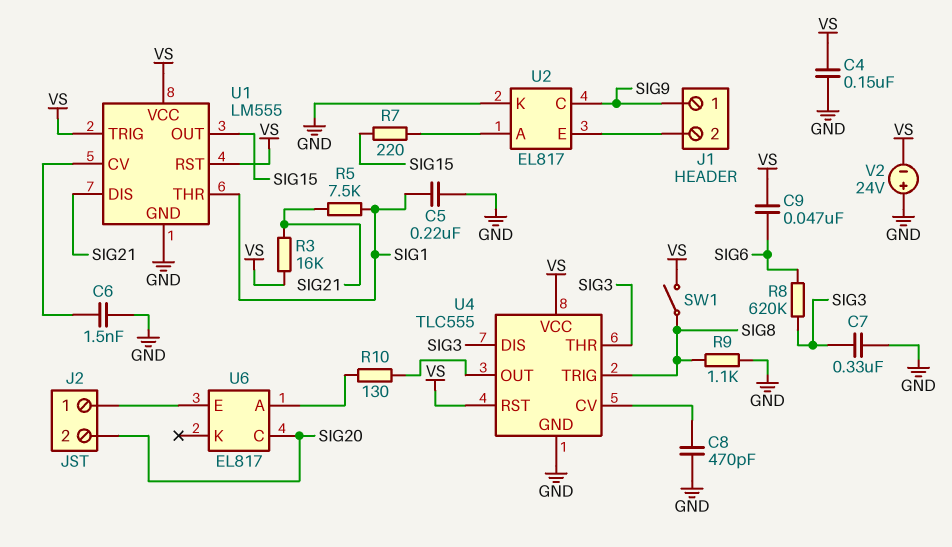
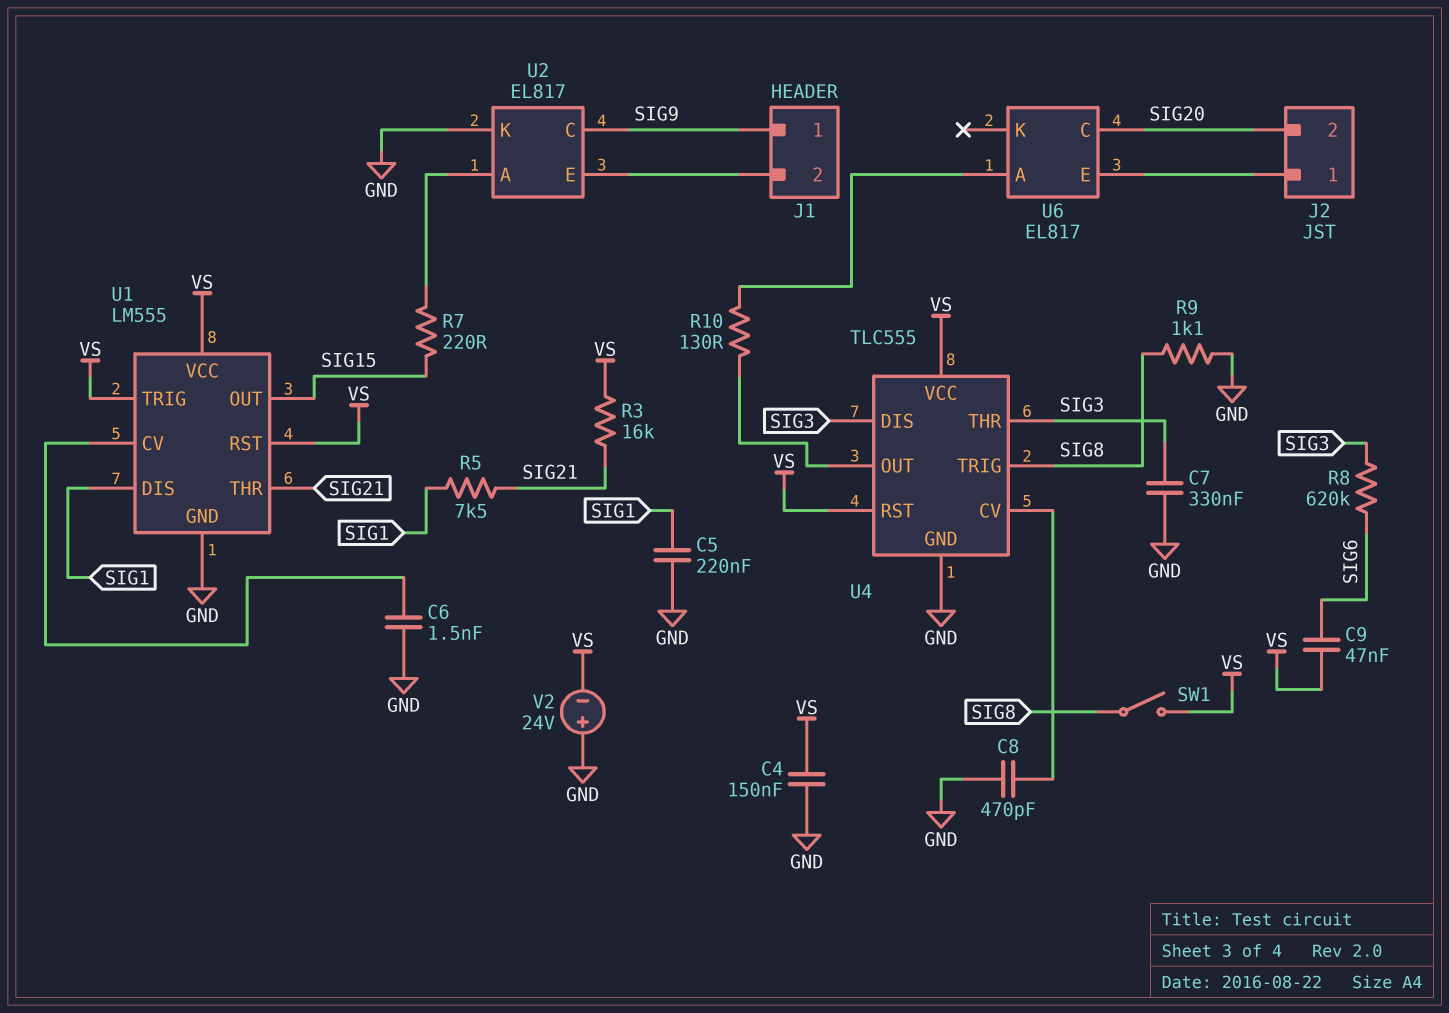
U1 pin DIS: SIG21 -> SIG1
U1 pin THR: SIG1 -> SIG21

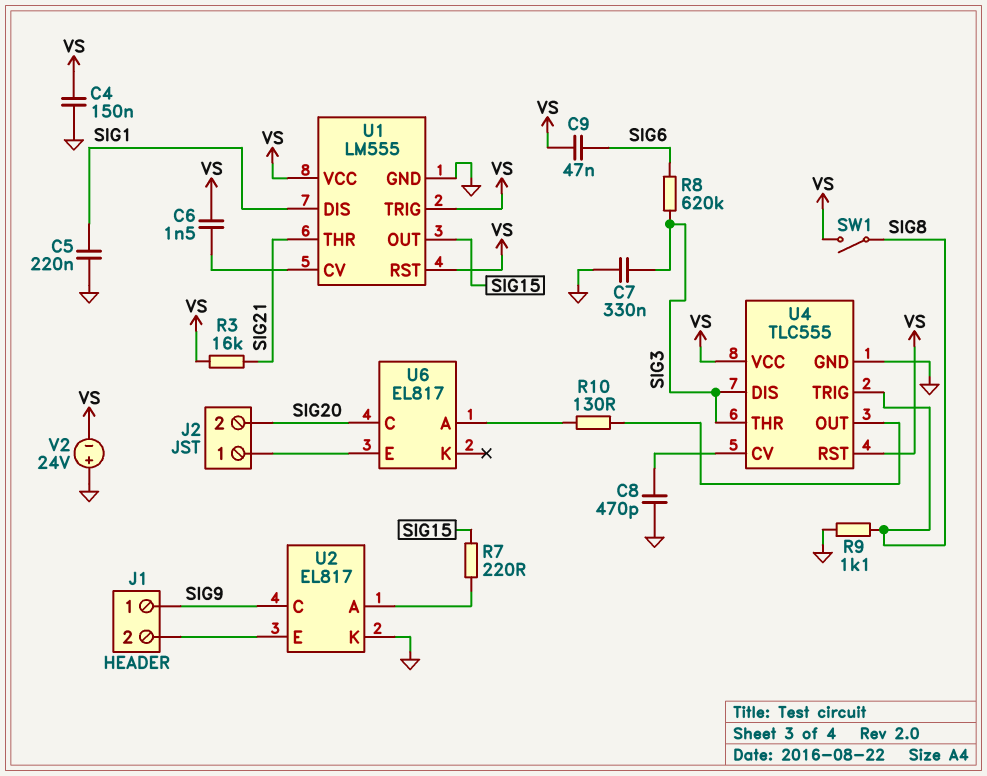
C6: 1.5nF (GND, U1/CV) -> 1.5nF (U1/CV, VS)
R5: 7.5k (SIG1, SIG21) -> none

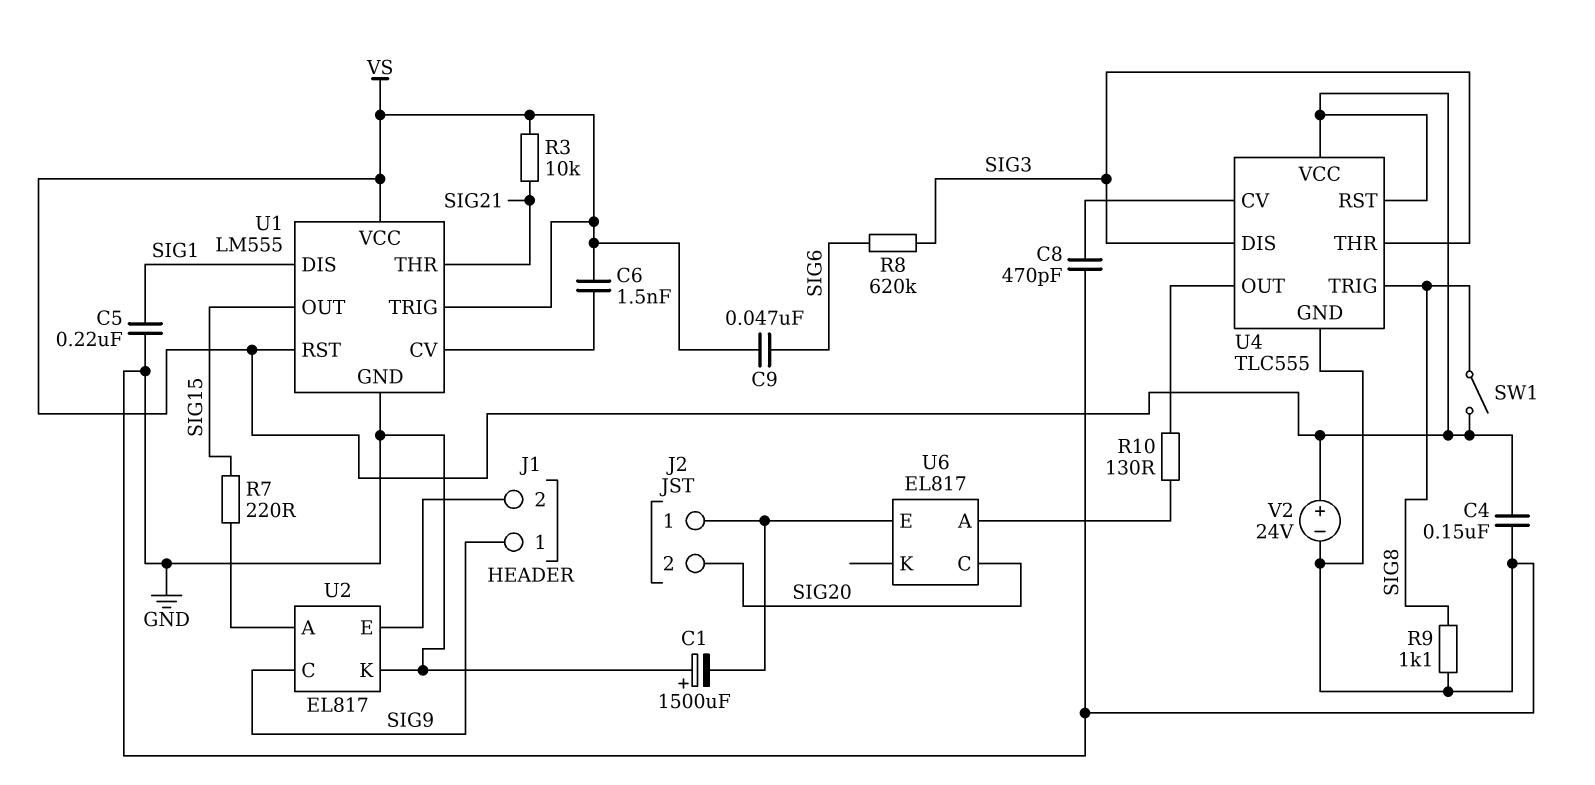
C1: none -> 1500uF (plus GND, minus J2/1)
C7: 330nF (GND, SIG3) -> none
R3: 16k (SIG21, VS) -> 10k (SIG21, VS)
V2: 24V (plus GND, minus VS) -> 24V (plus VS, minus GND)

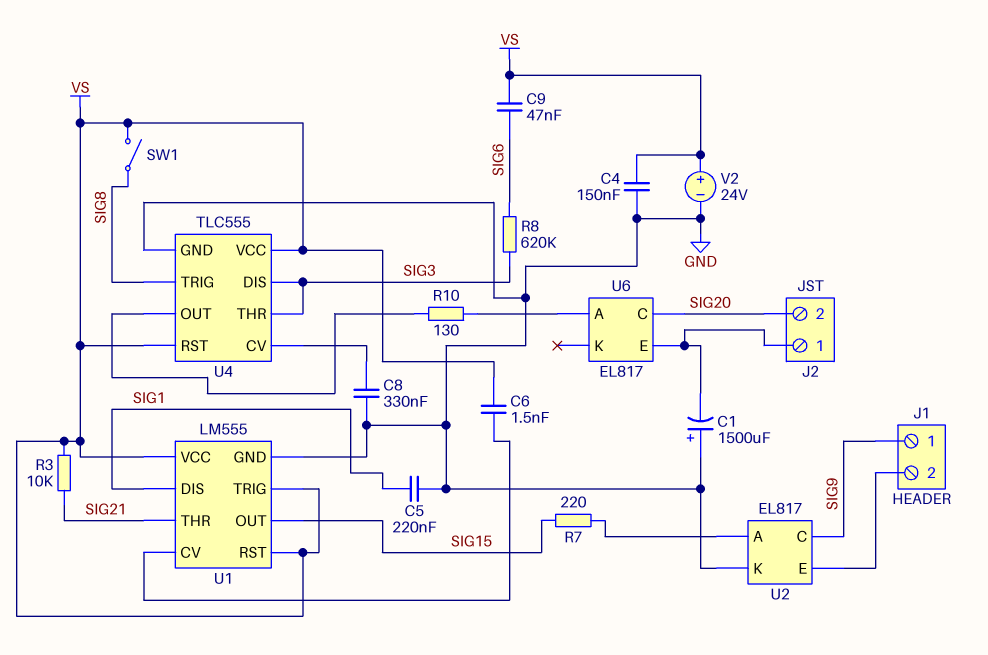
C8: 470pF (GND, U4/CV) -> 330nF (GND, U4/CV)
R9: 1.1k (GND, SIG8) -> none

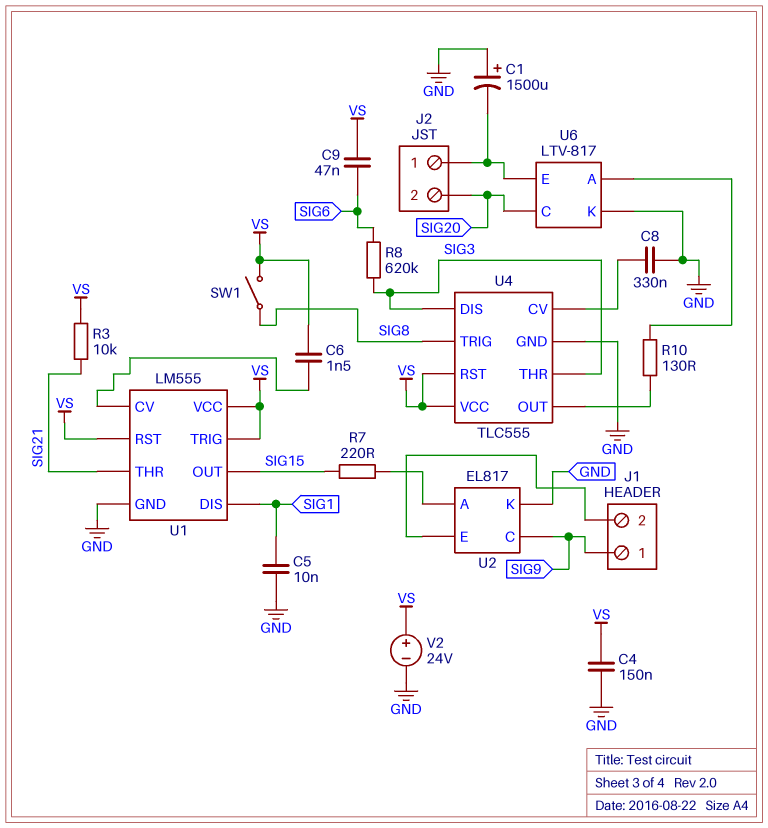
C5: 220nF (GND, SIG1) -> 10nF (GND, SIG1)
U6: EL817 -> LTV-817
U6 pin K: none -> GND

